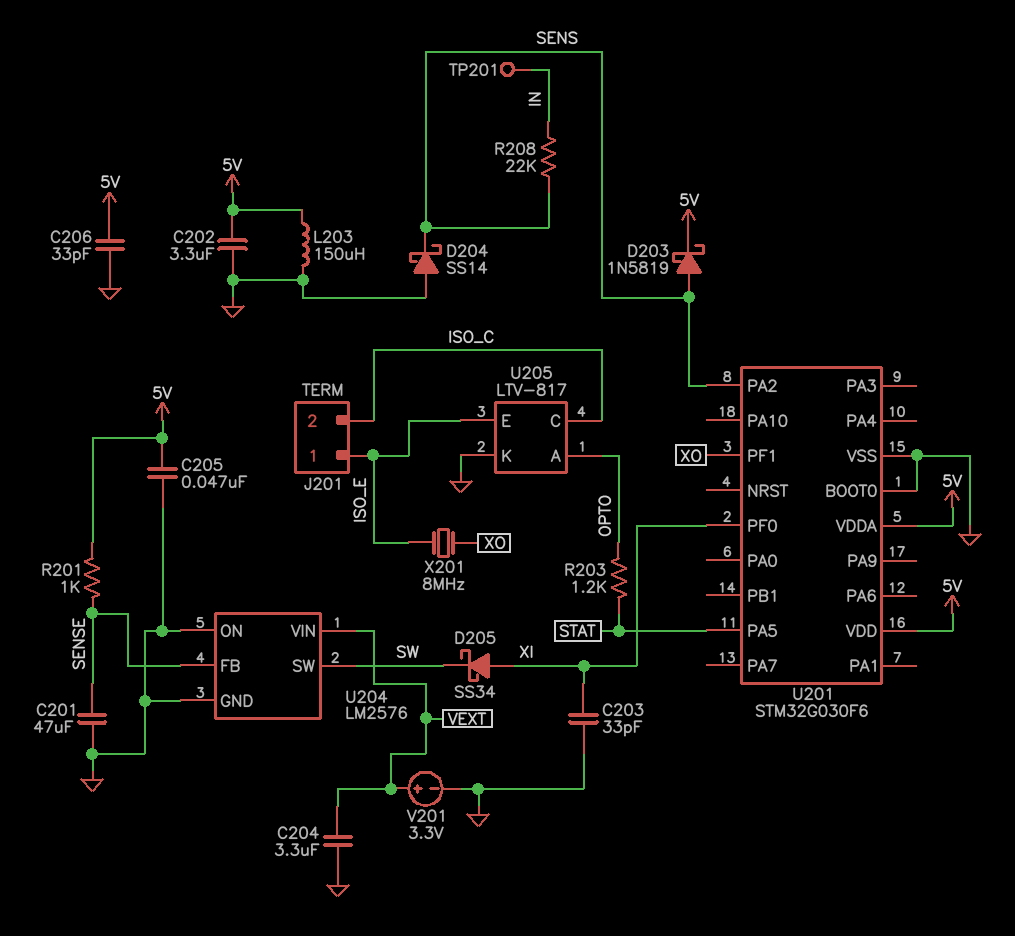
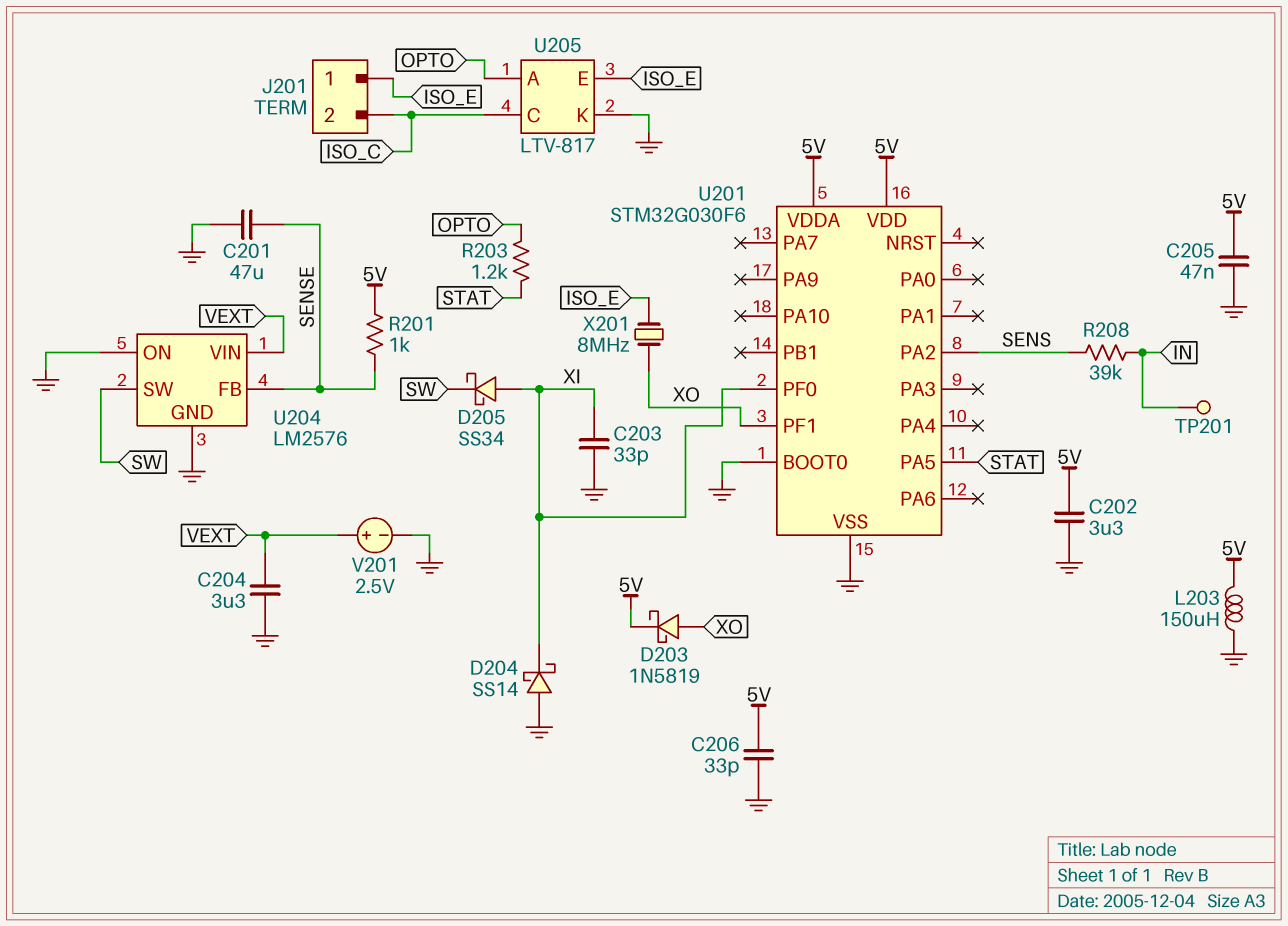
D203: schottky 1N5819 (A SENS, K 5V) -> schottky 1N5819 (A XO, K 5V)
D204: schottky SS14 (A GND, K SENS) -> schottky SS14 (A GND, K XI)
R208: 22k (IN, SENS) -> 39k (IN, SENS)
V201: 3.3V (plus VEXT, minus GND) -> 2.5V (plus VEXT, minus GND)

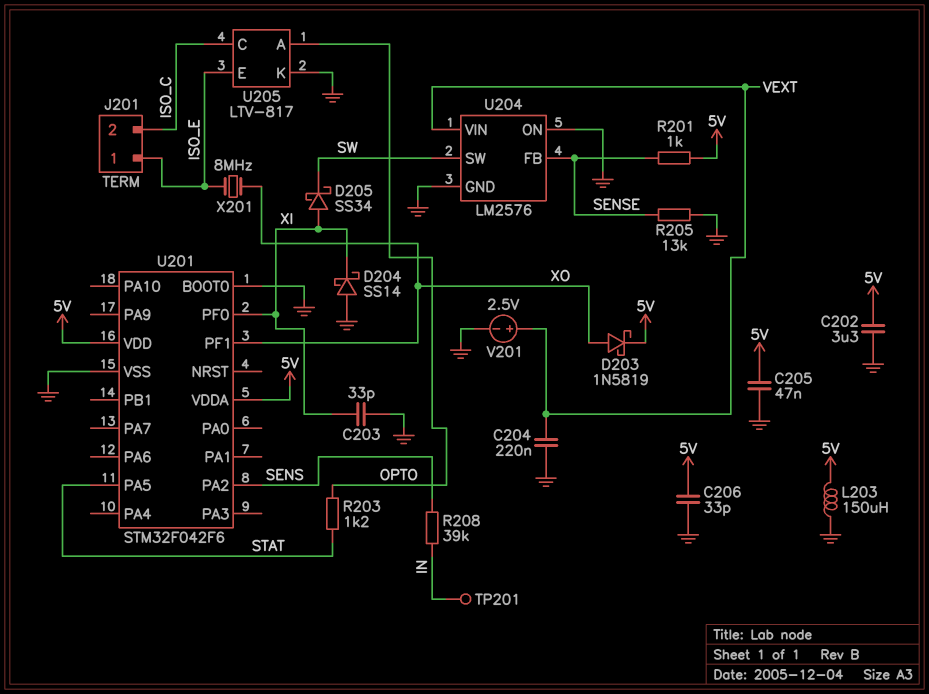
C201: 47uF (GND, SENSE) -> none
C204: 3.3uF (GND, VEXT) -> 220nF (GND, VEXT)
R205: none -> 13k (GND, SENSE)
U201: STM32G030F6 -> STM32F042F6

